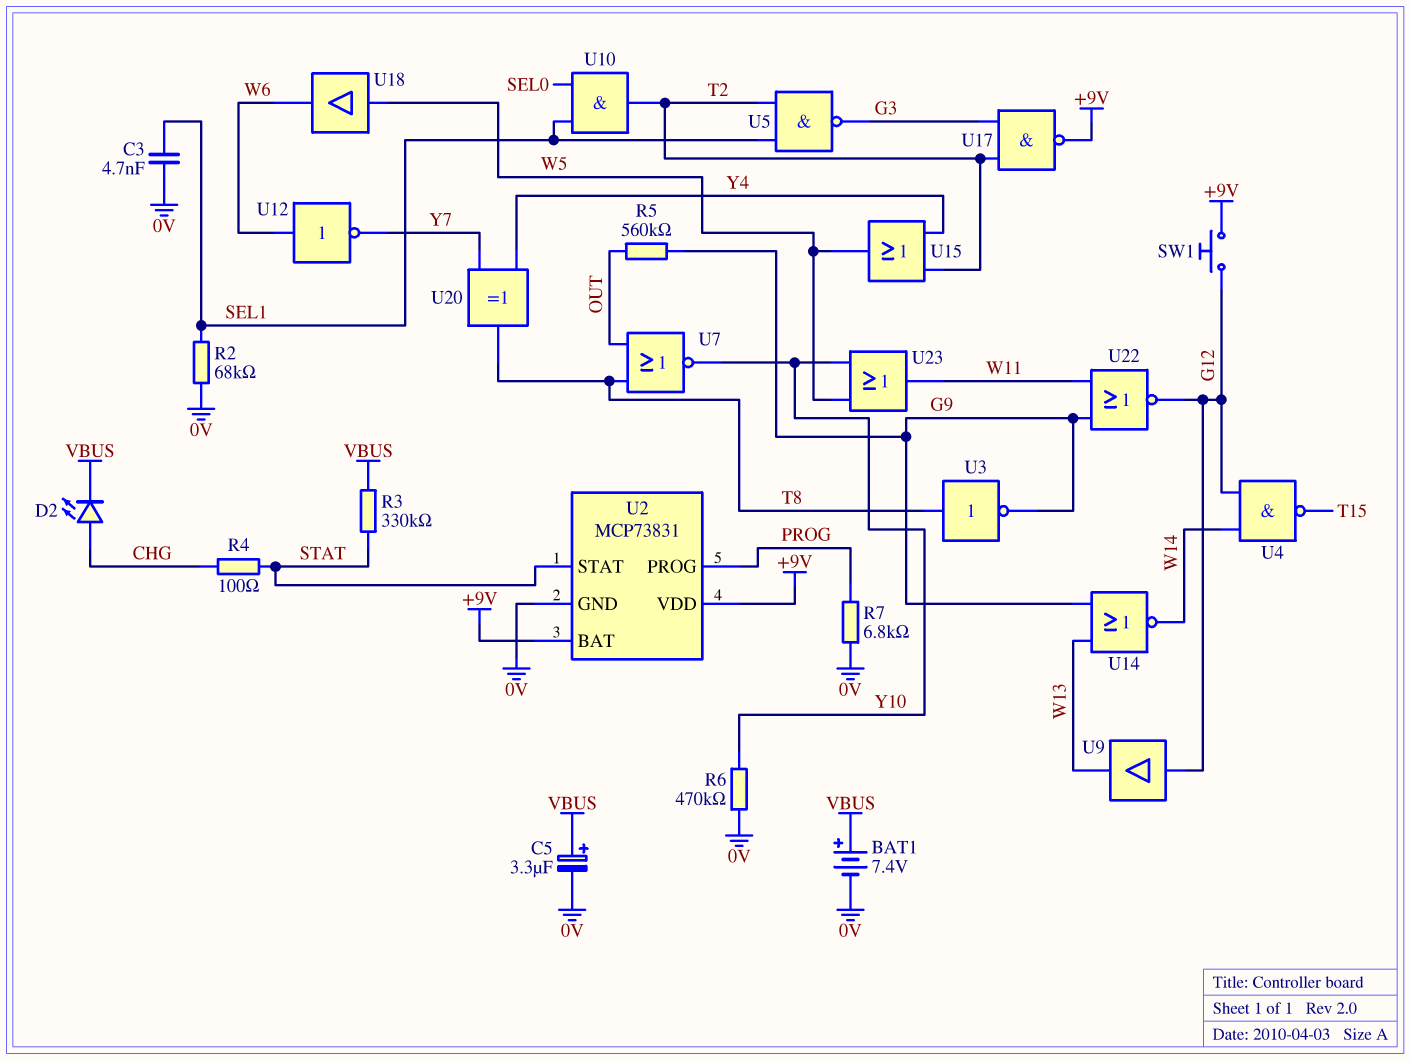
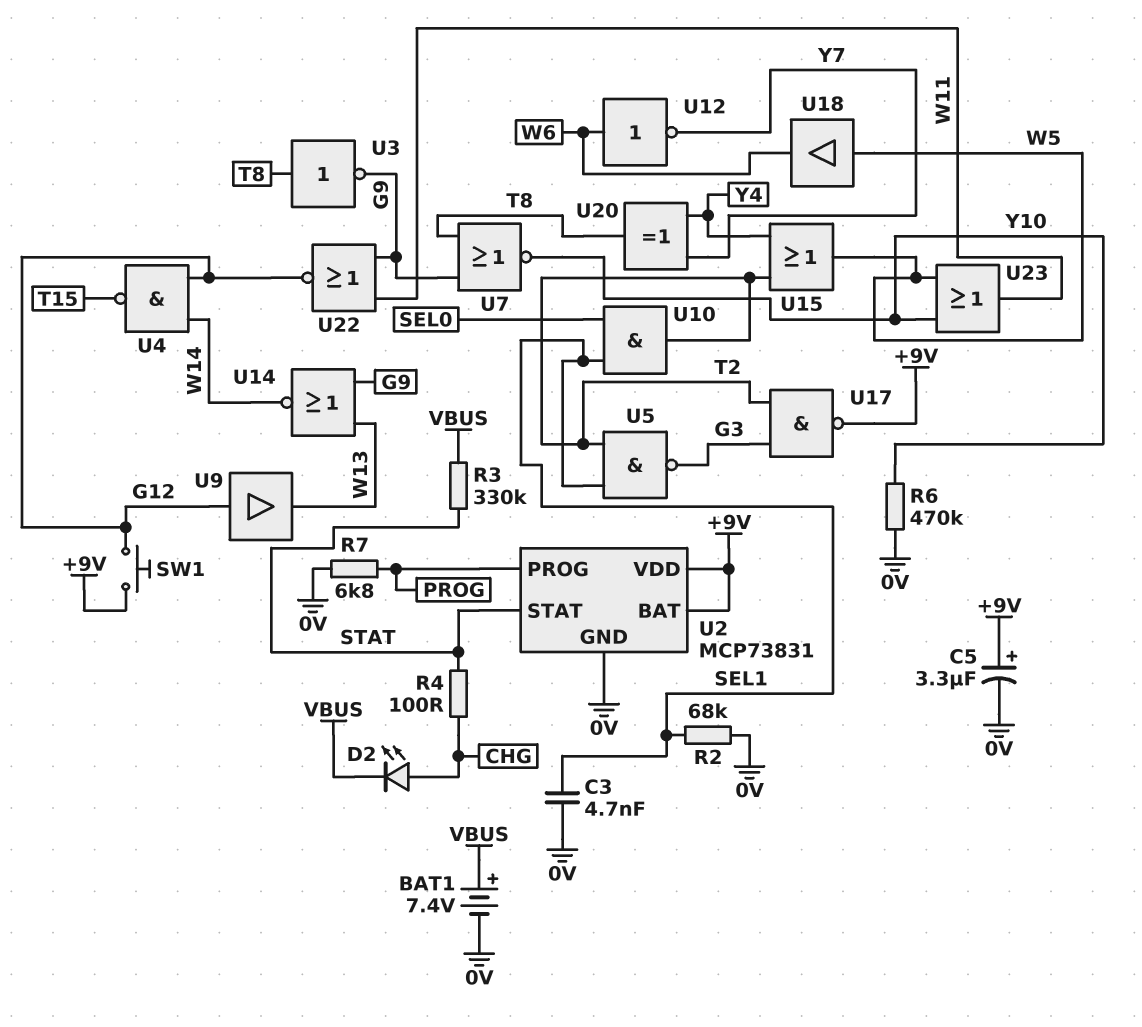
C5: 3.3uF (plus VBUS, minus 0V) -> 3.3uF (plus +9V, minus 0V)
R5: 560k (G9, OUT) -> none
U7: NOR (in OUT, in T8, out Y10) -> NOR (in G9, in T8, out Y10)

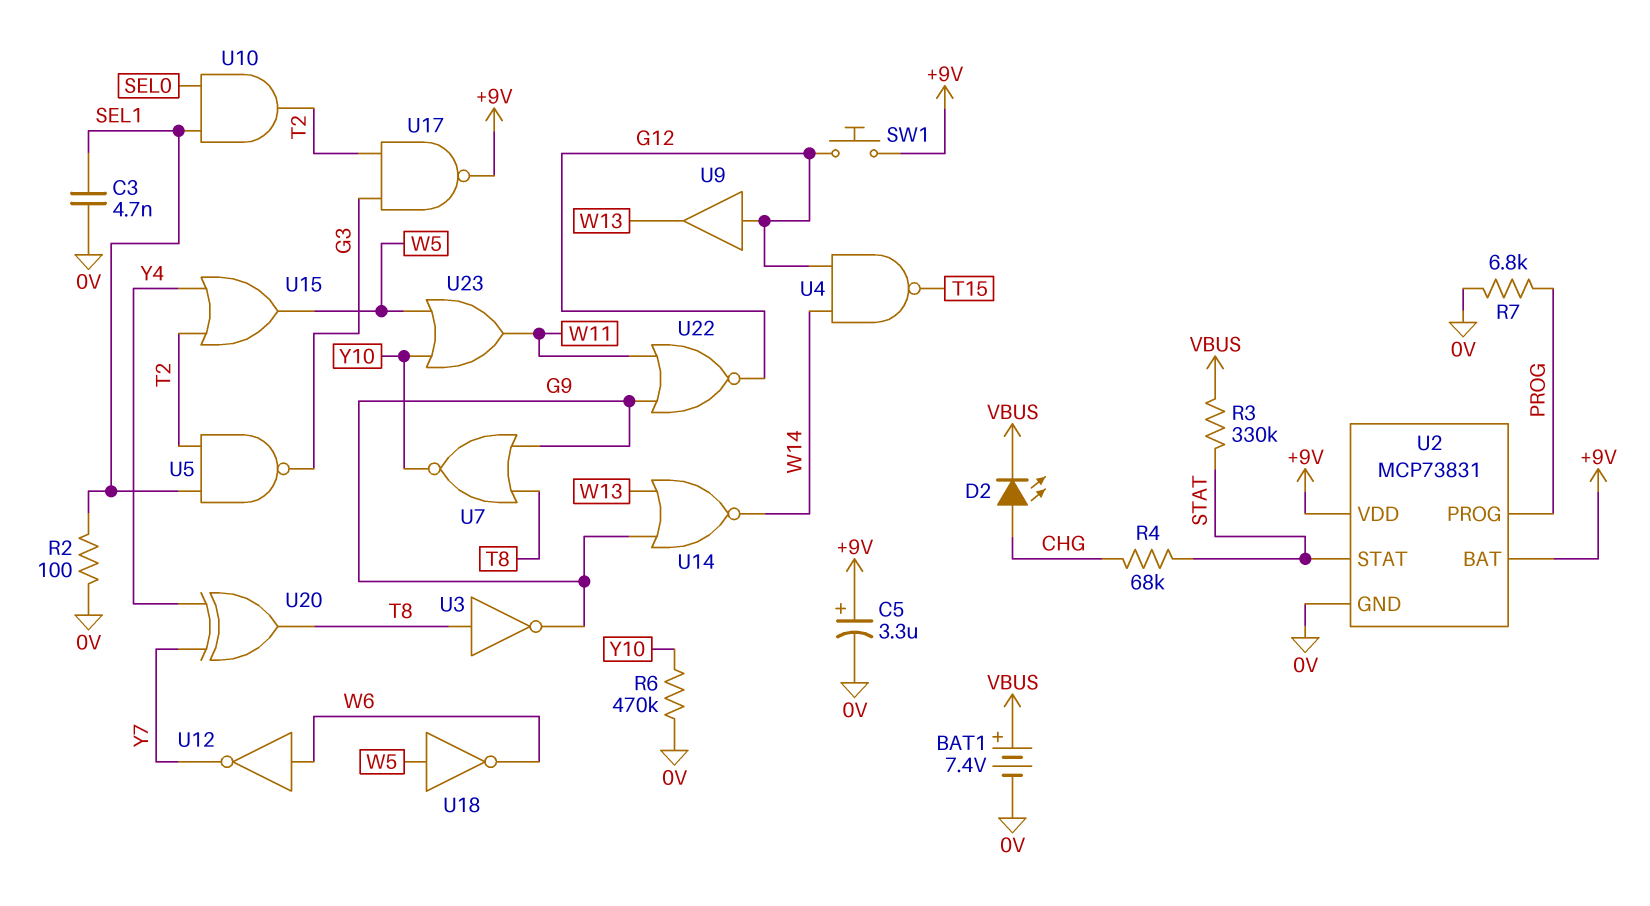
R2: 68k (0V, SEL1) -> 100 (0V, SEL1)
R4: 100 (CHG, STAT) -> 68k (CHG, STAT)
U18: buffer (in W5, out W6) -> NOT (in W5, out W6)

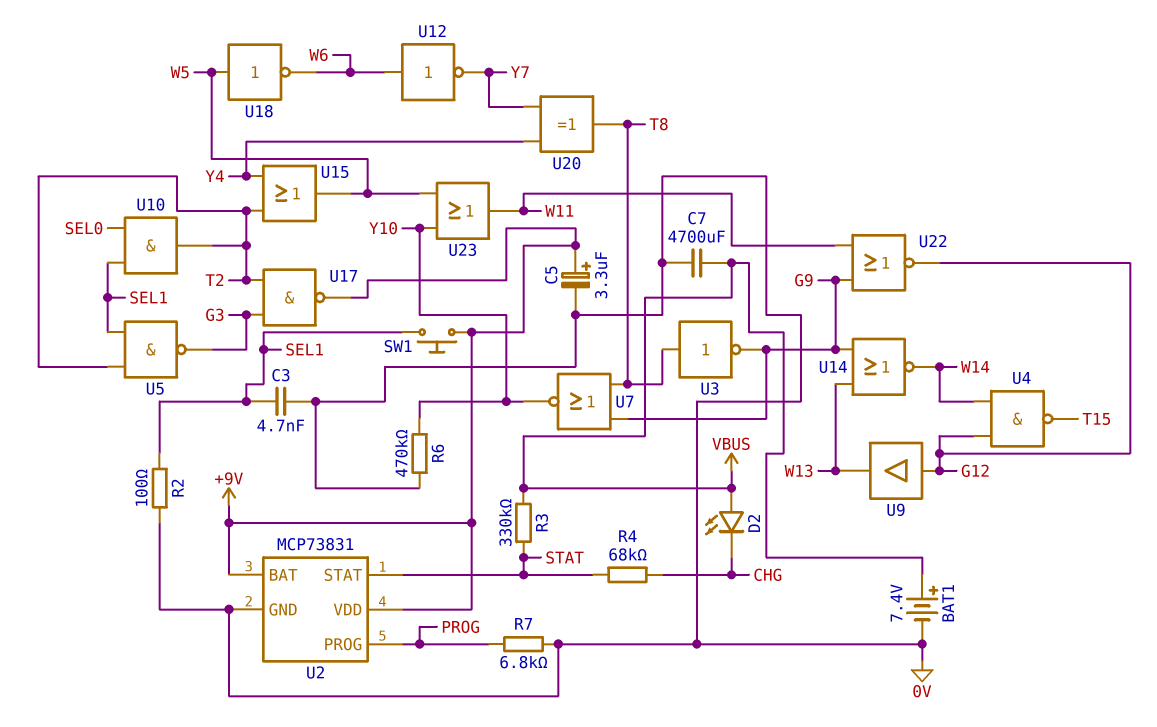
C7: none -> 4700uF (0V, VBUS)
D2: LED (A CHG, K VBUS) -> LED (A VBUS, K CHG)
SW1: button (+9V, G12) -> button (+9V, SEL1)

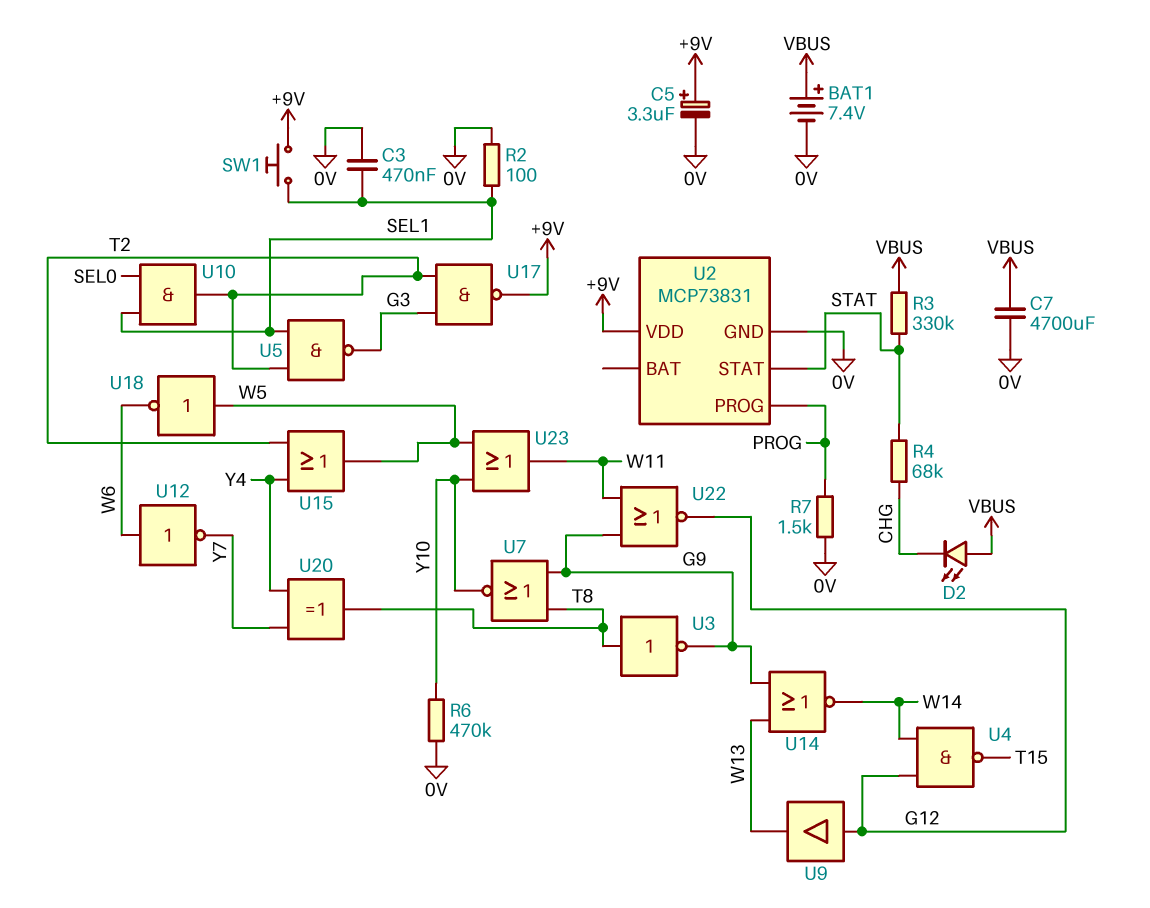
C3: 4.7nF (0V, SEL1) -> 470nF (0V, SEL1)
R7: 6.8k (0V, PROG) -> 1.5k (0V, PROG)
U2 pin BAT: +9V -> none

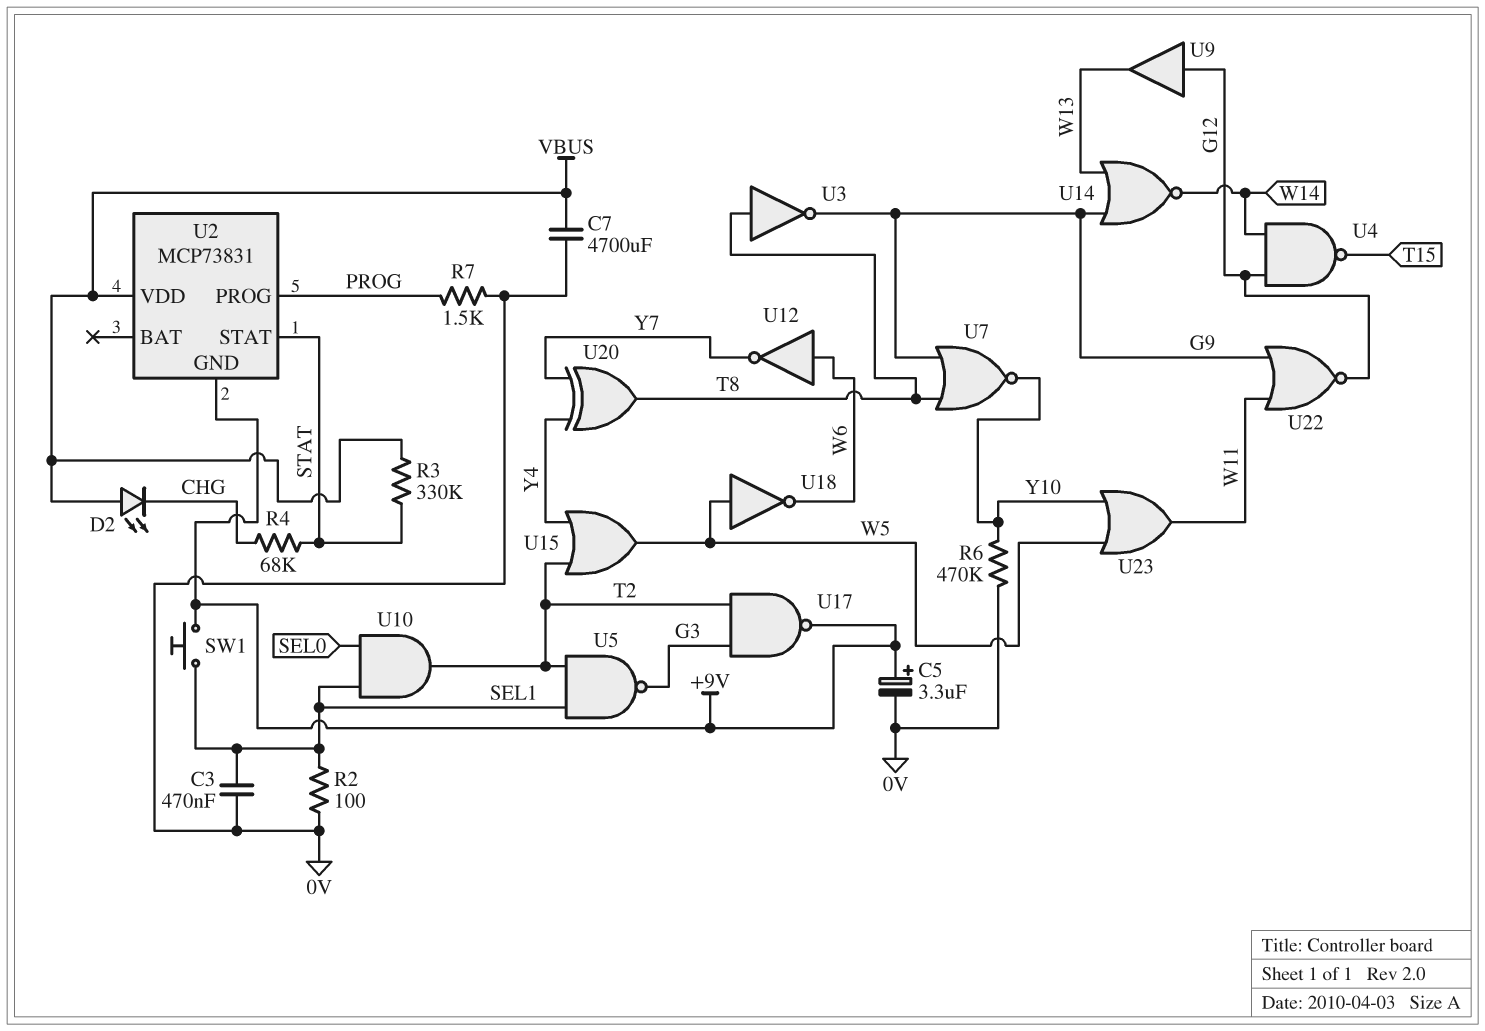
BAT1: 7.4V (plus VBUS, minus 0V) -> none
U2 pin GND: 0V -> +9V
U2 pin VDD: +9V -> VBUS

